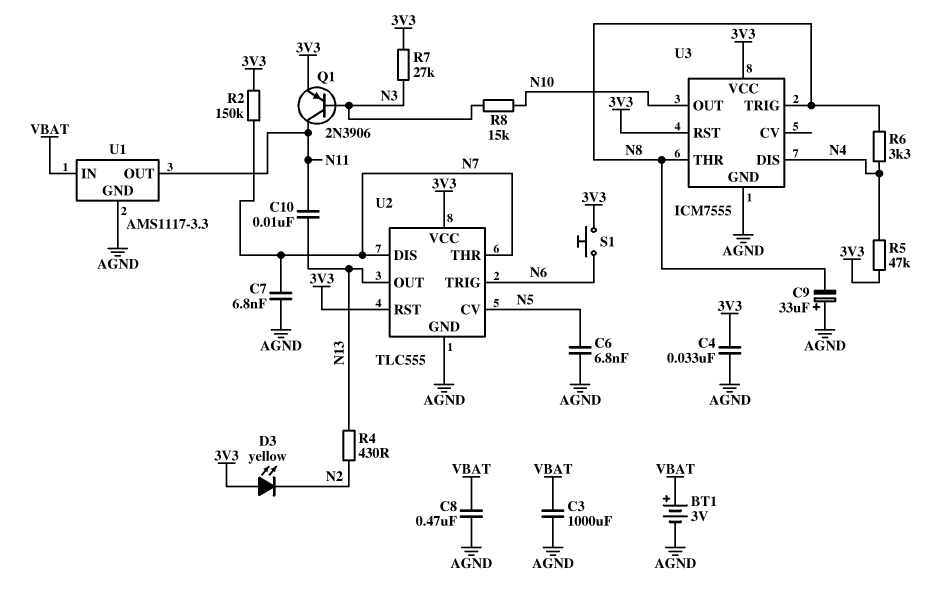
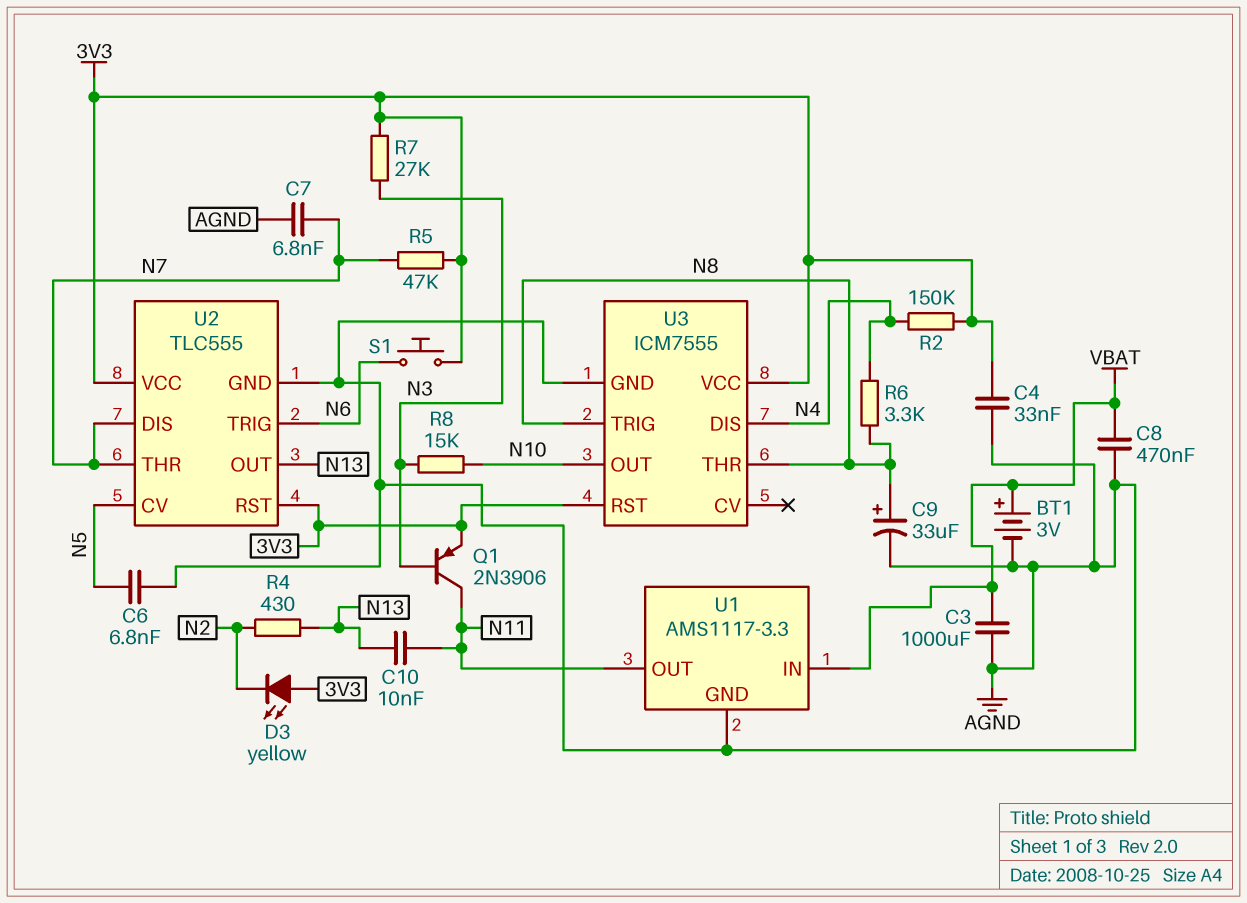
C9: 33uF (plus AGND, minus N8) -> 33uF (plus N8, minus AGND)
R2: 150k (3V3, N7) -> 150k (3V3, N4)
R5: 47k (3V3, N4) -> 47k (3V3, N7)

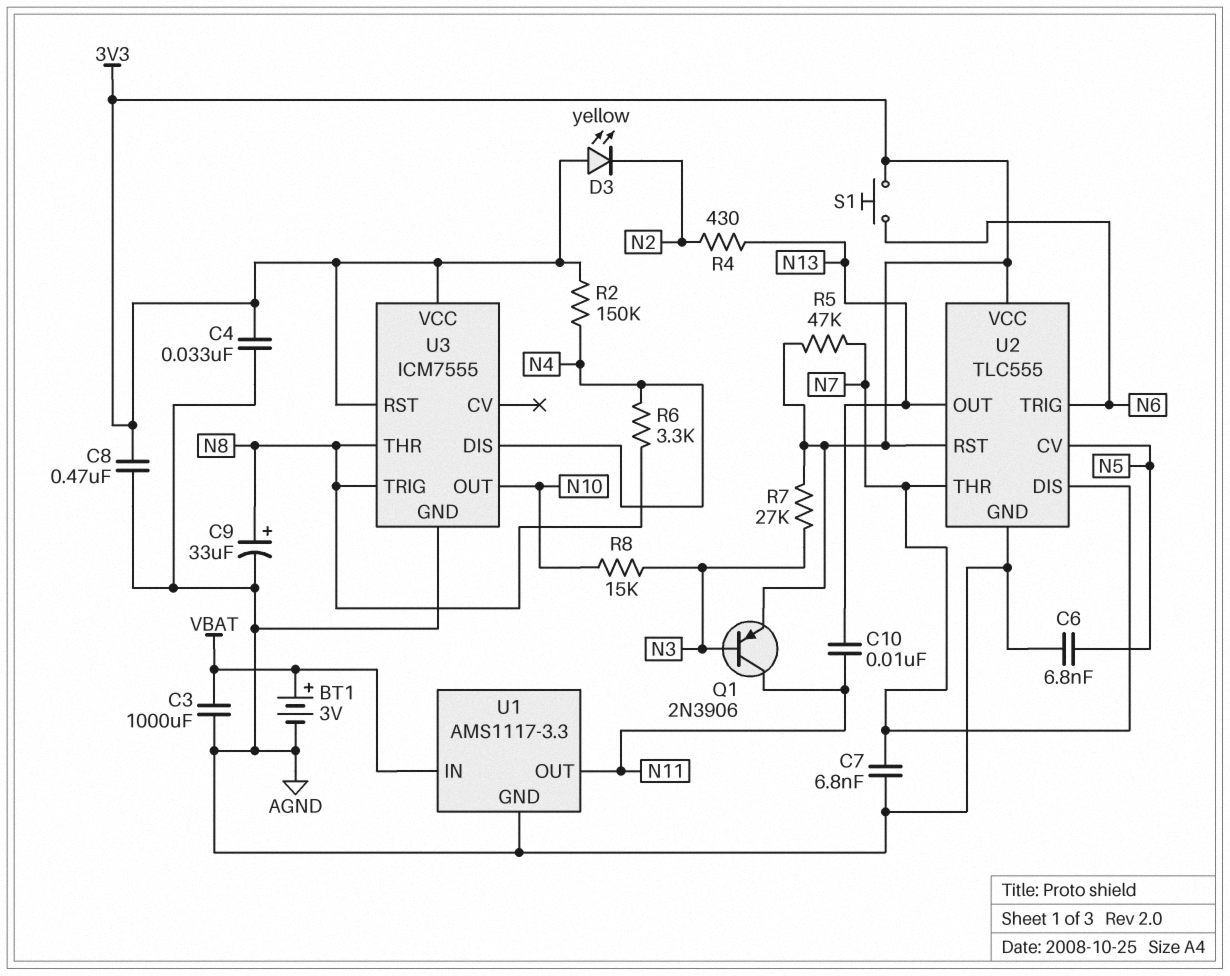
C8: 470nF (AGND, VBAT) -> 470nF (3V3, AGND)

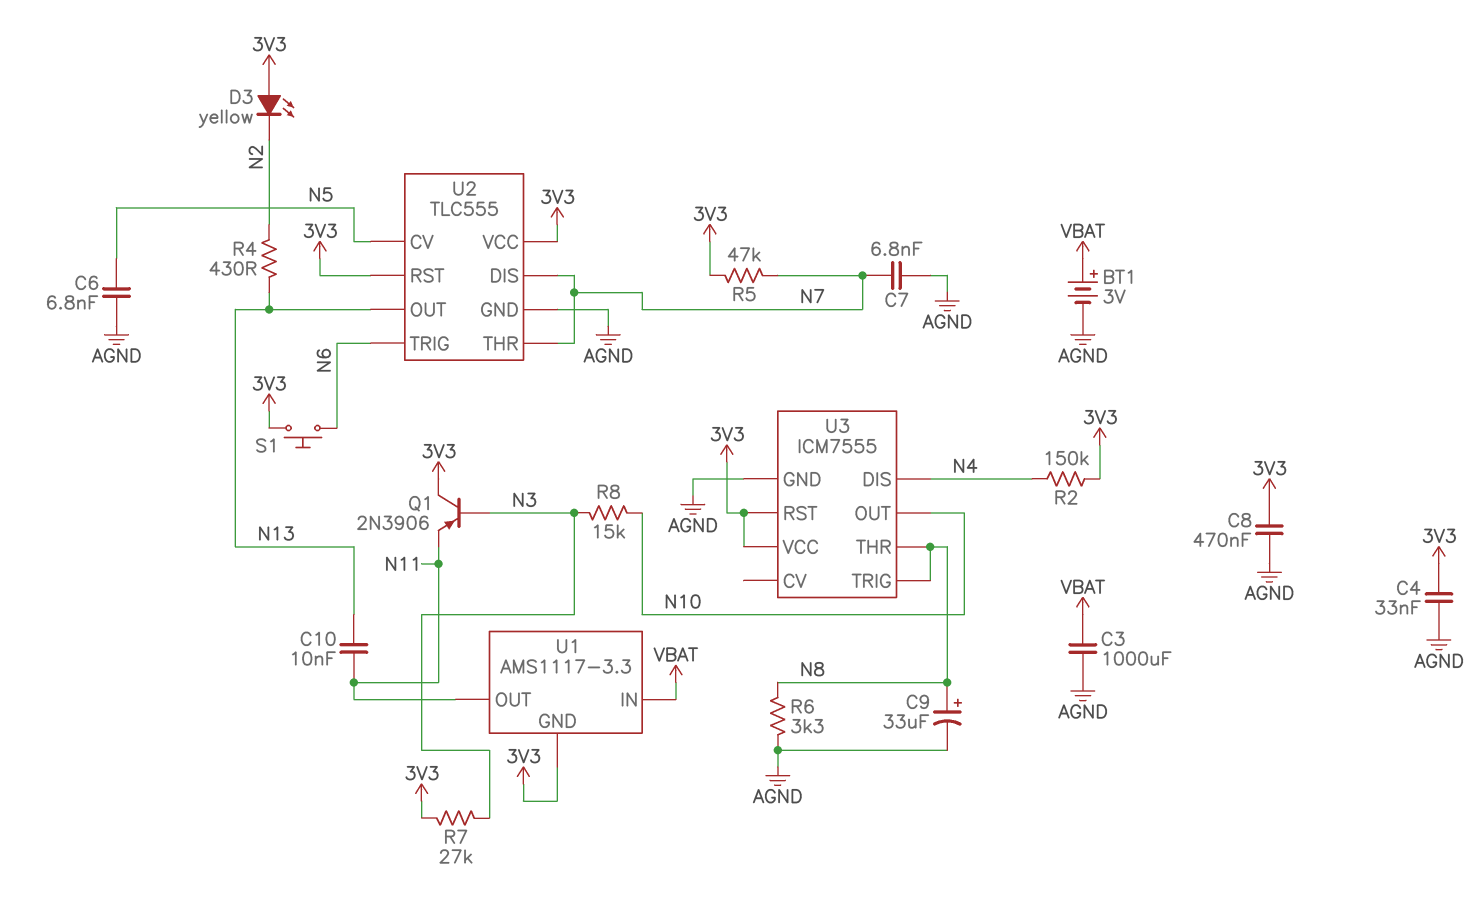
Q1: PNP 2N3906 (B N3, C N11, E 3V3) -> PNP 2N3906 (B N3, C 3V3, E N11)
R6: 3.3k (N4, N8) -> 3.3k (AGND, N8)
U1 pin GND: AGND -> 3V3

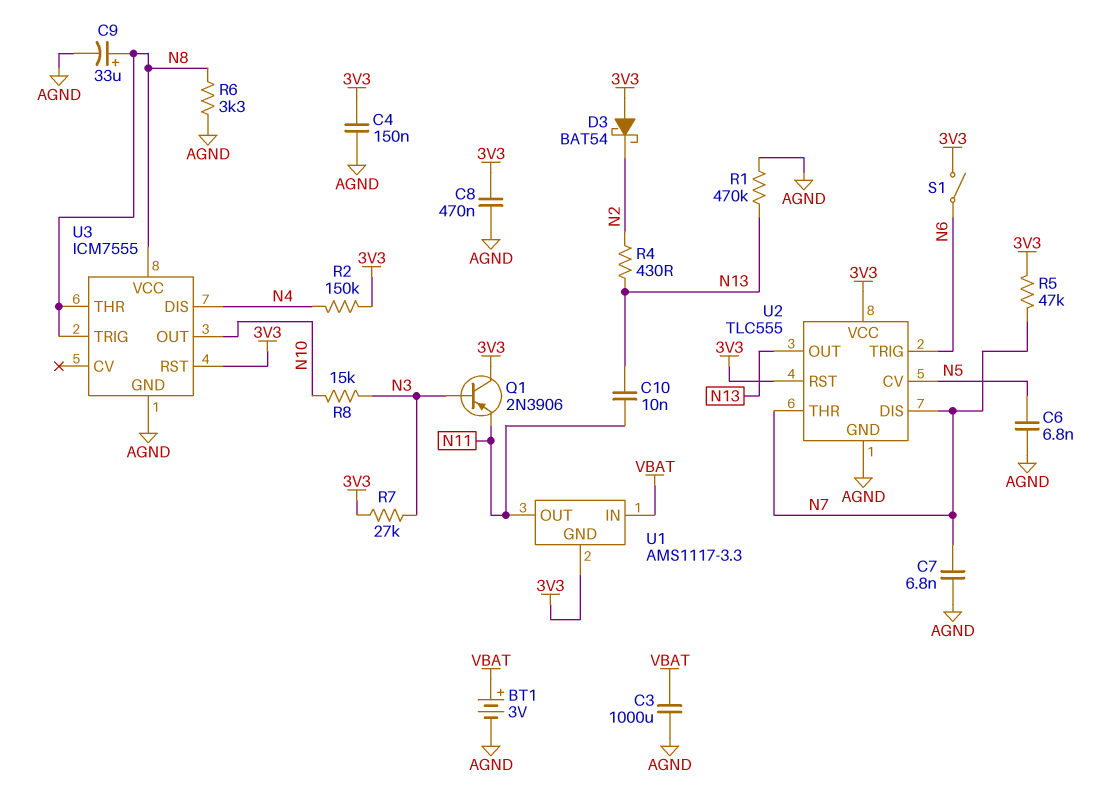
C4: 33nF (3V3, AGND) -> 150nF (3V3, AGND)
D3: LED yellow (A 3V3, K N2) -> schottky BAT54 (A 3V3, K N2)
R1: none -> 470k (AGND, N13)
S1: button (3V3, N6) -> switch (3V3, N6)
U3 pin VCC: 3V3 -> N8

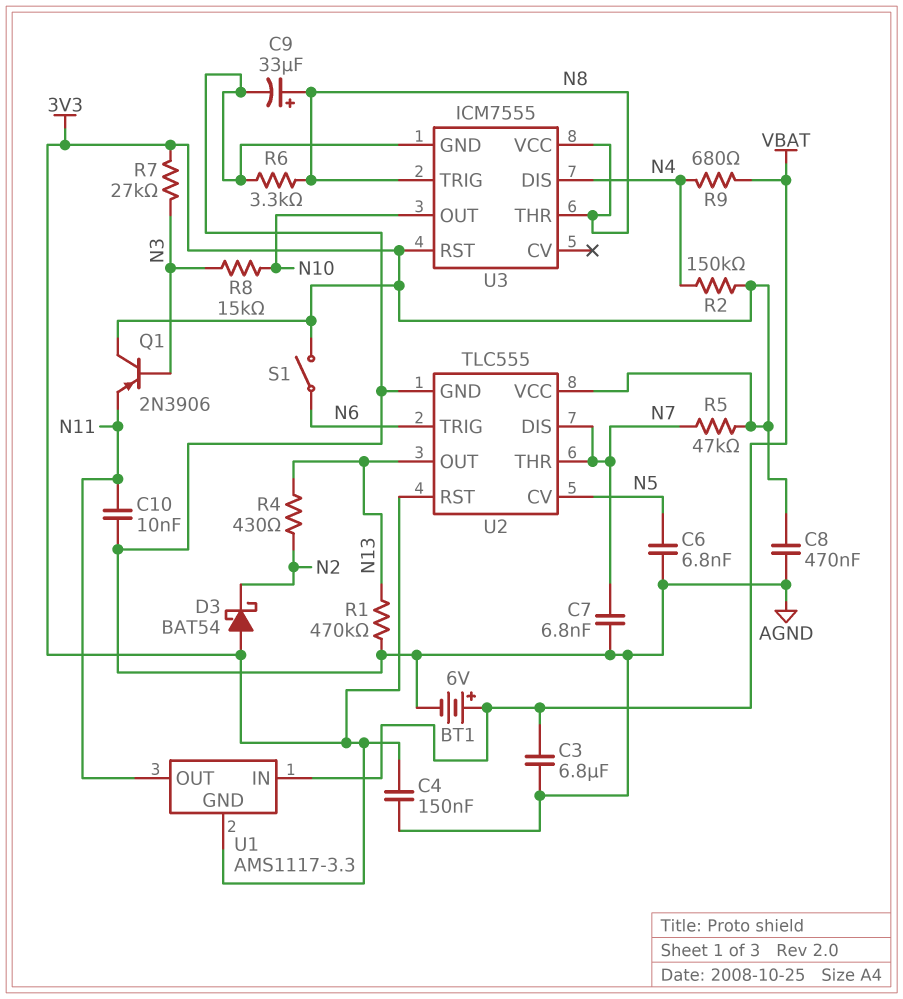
BT1: 3V (plus VBAT, minus AGND) -> 6V (plus VBAT, minus AGND)
C3: 1000uF (AGND, VBAT) -> 6.8uF (AGND, VBAT)
C10: 10nF (N11, N13) -> 10nF (AGND, N11)
R9: none -> 680 (N4, VBAT)

